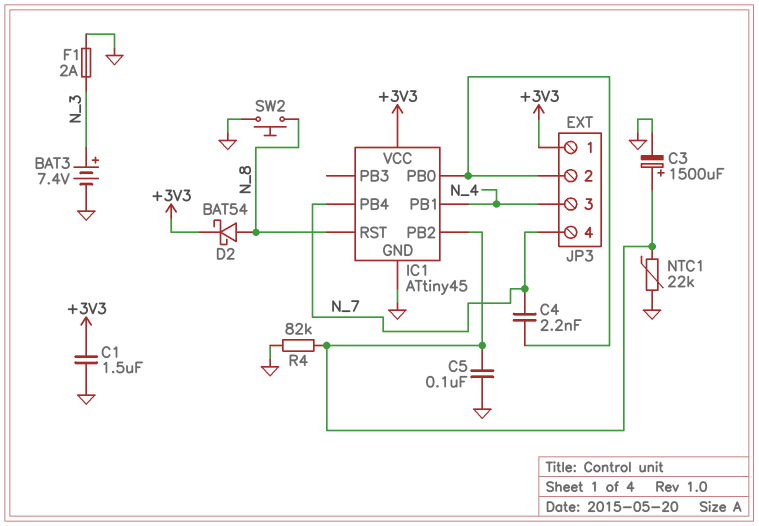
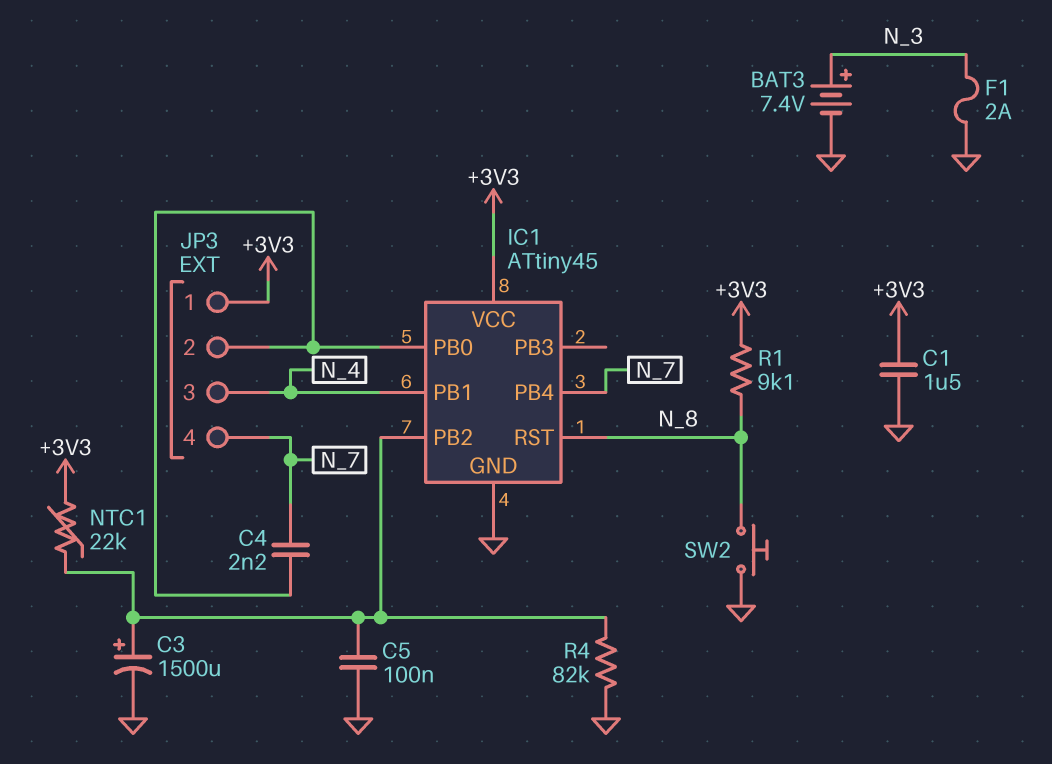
D2: schottky BAT54 (A N_8, K +3V3) -> none
NTC1: 22k (GND, IC1/PB2) -> 22k (+3V3, IC1/PB2)
R1: none -> 9.1k (+3V3, N_8)

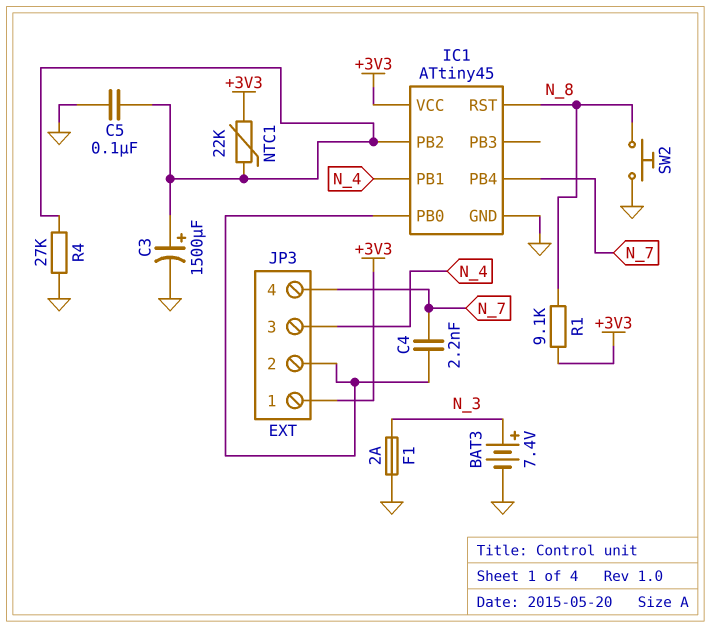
C1: 1.5uF (+3V3, GND) -> none
R4: 82k (GND, IC1/PB2) -> 27k (GND, IC1/PB2)

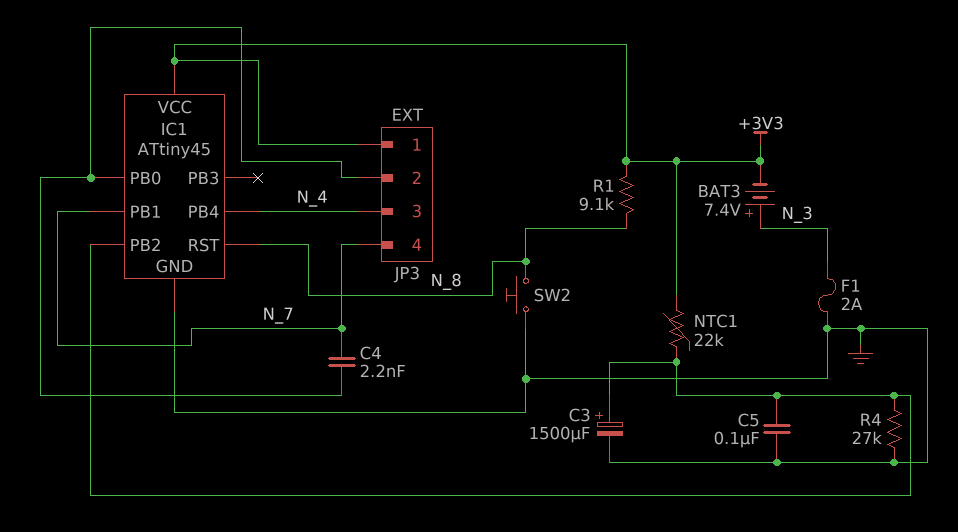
BAT3: 7.4V (plus N_3, minus GND) -> 7.4V (plus N_3, minus +3V3)
IC1 pin PB1: N_4 -> N_7
IC1 pin PB4: N_7 -> N_4

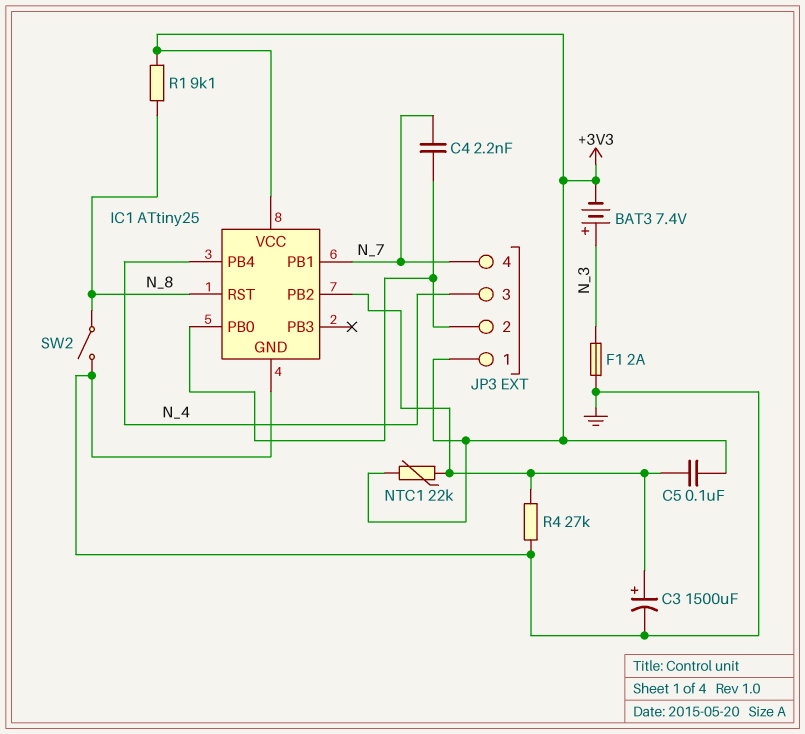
C5: 100nF (GND, IC1/PB2) -> 100nF (+3V3, IC1/PB2)
IC1: ATtiny45 -> ATtiny25
SW2: button (GND, N_8) -> switch (GND, N_8)

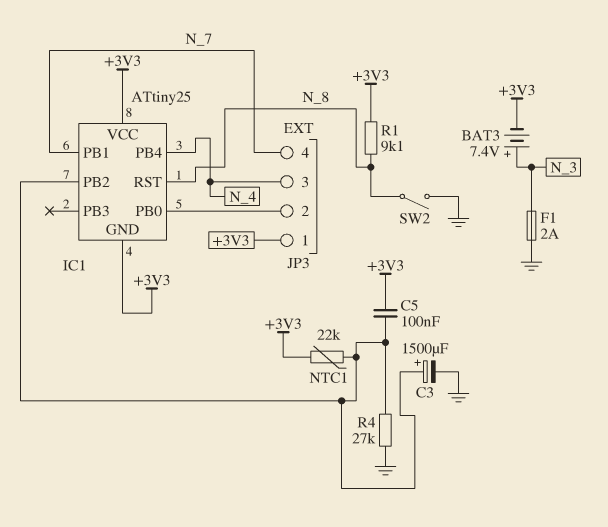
C4: 2.2nF (IC1/PB0, N_7) -> none
IC1 pin GND: GND -> +3V3

